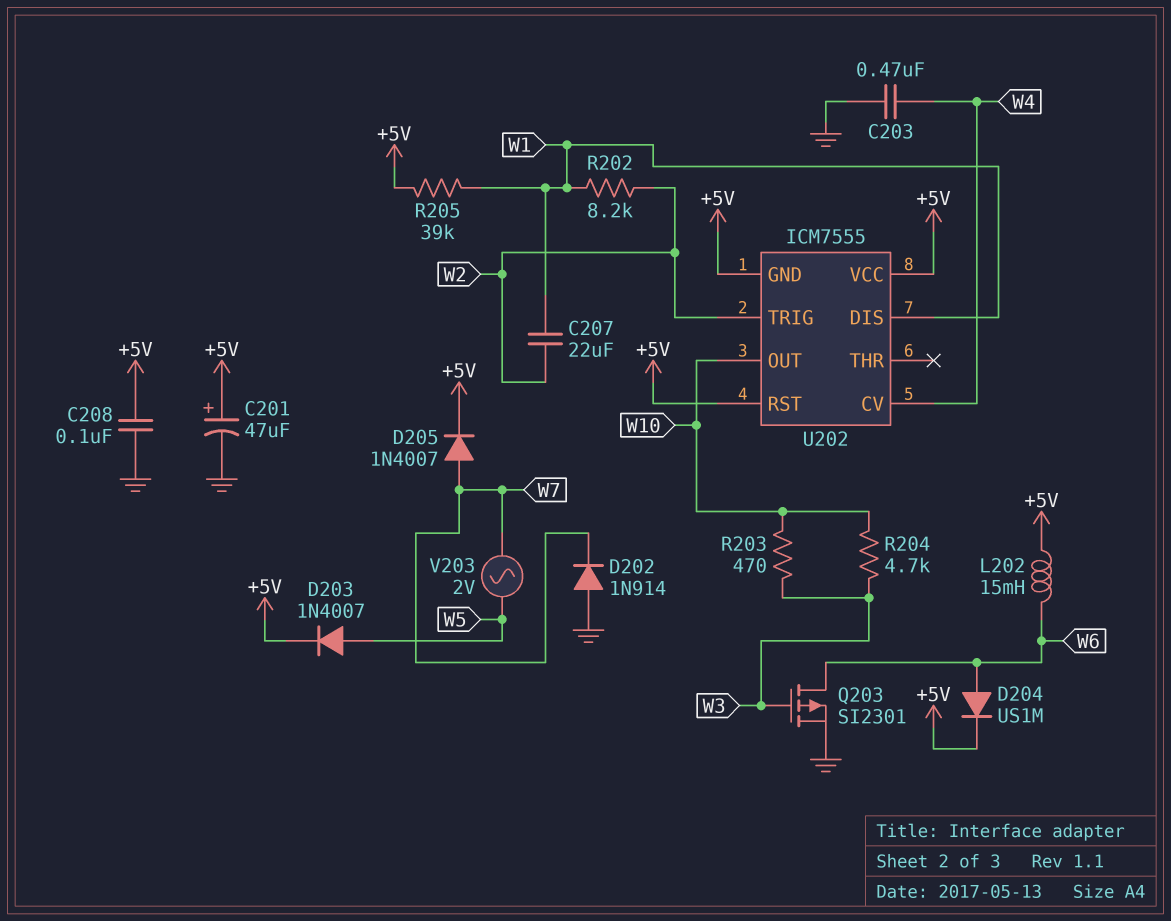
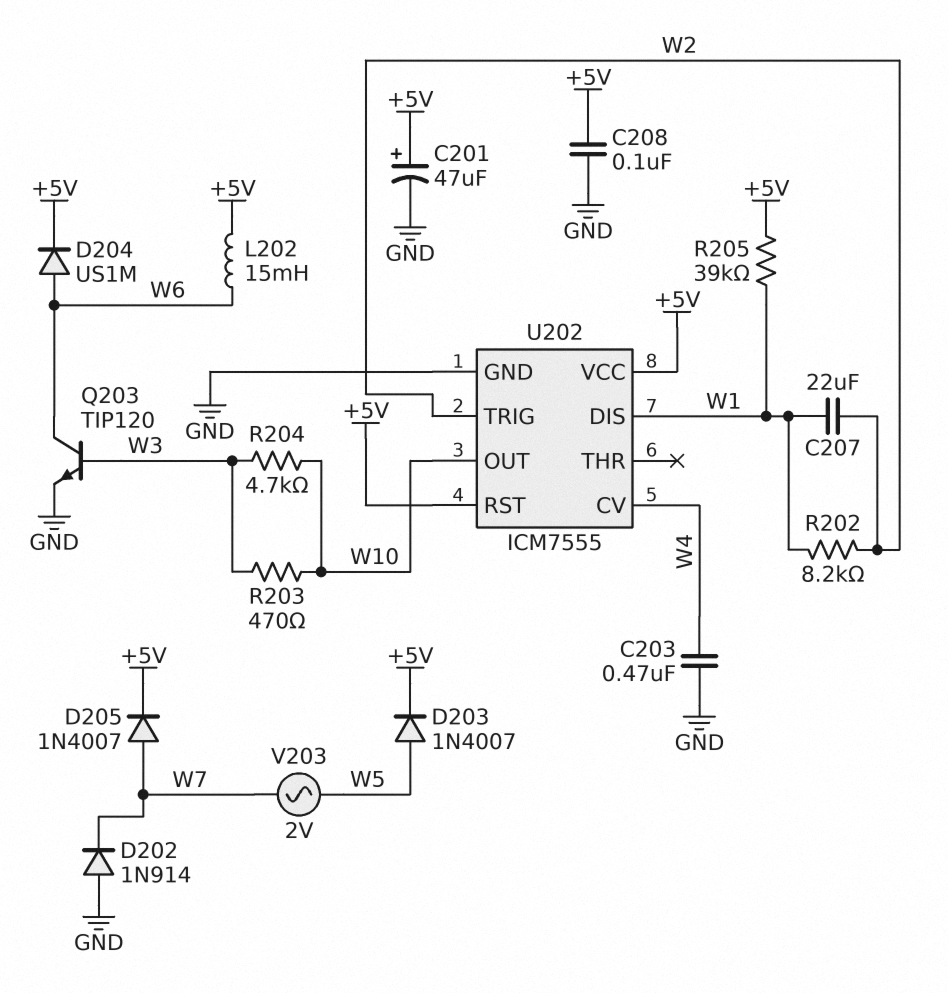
Q203: PMOS SI2301 (G W3, D W6, S GND) -> NPN TIP120 (B W3, C W6, E GND)
U202 pin GND: +5V -> GND

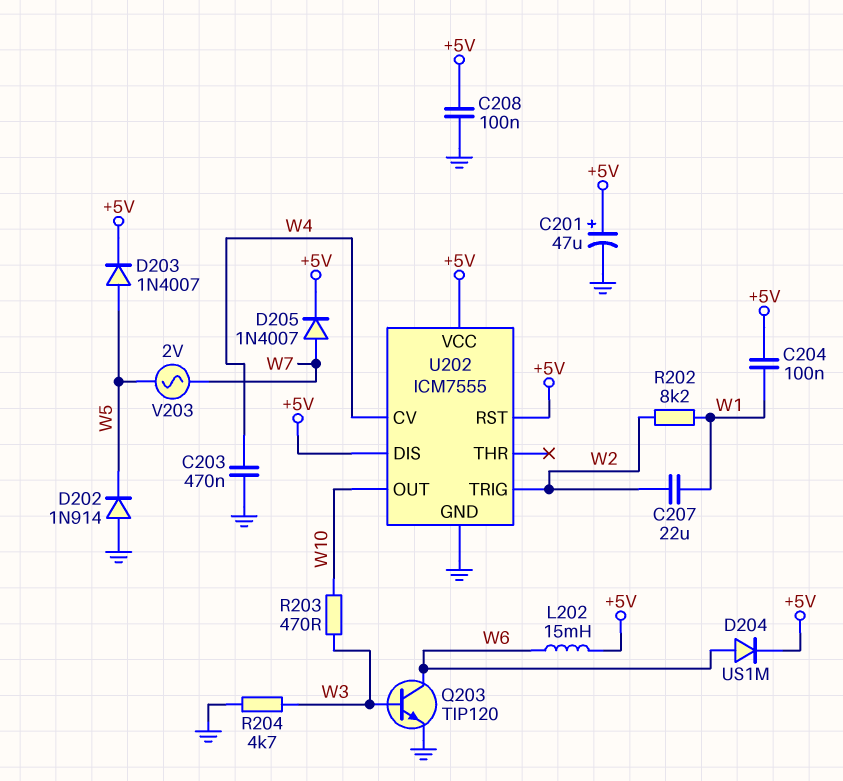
C204: none -> 100nF (+5V, W1)
D202: diode 1N914 (A GND, K W7) -> diode 1N914 (A GND, K W5)
R204: 4.7k (W3, W10) -> 4.7k (GND, W3)
R205: 39k (+5V, W1) -> none
U202 pin DIS: W1 -> +5V

